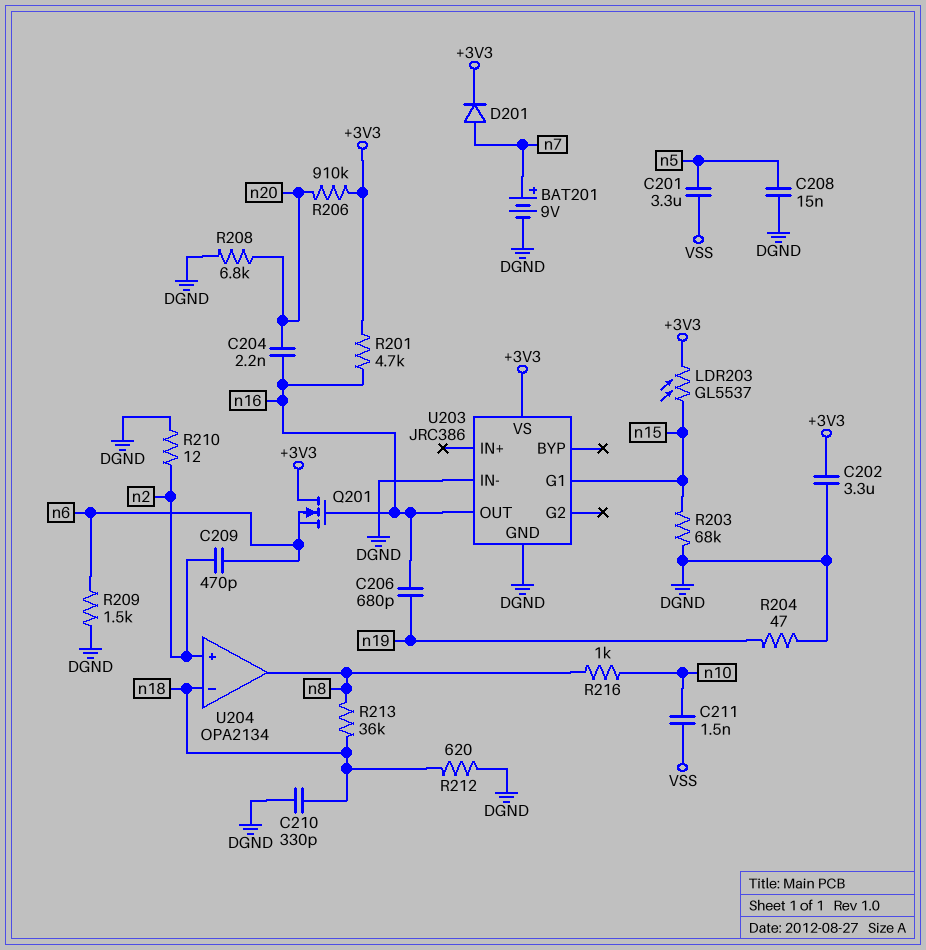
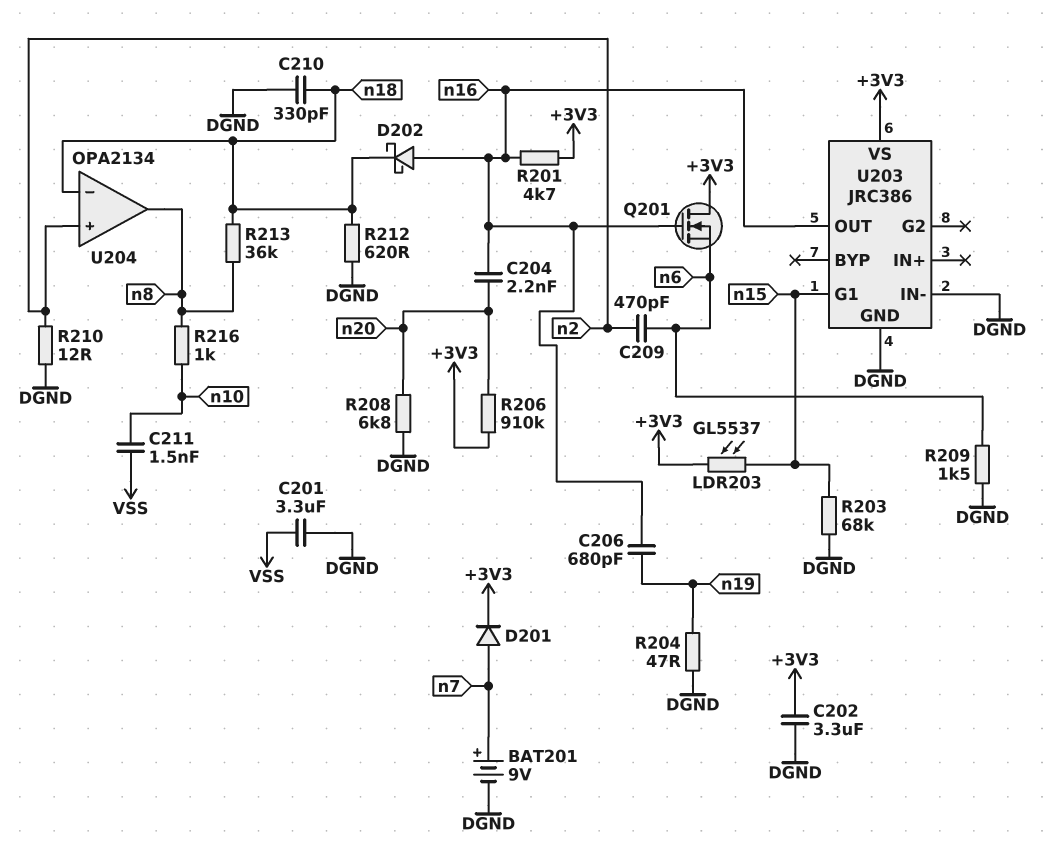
C201: 3.3uF (VSS, n5) -> 3.3uF (DGND, VSS)
C208: 15nF (DGND, n5) -> none
D202: none -> schottky (A n16, K n18)

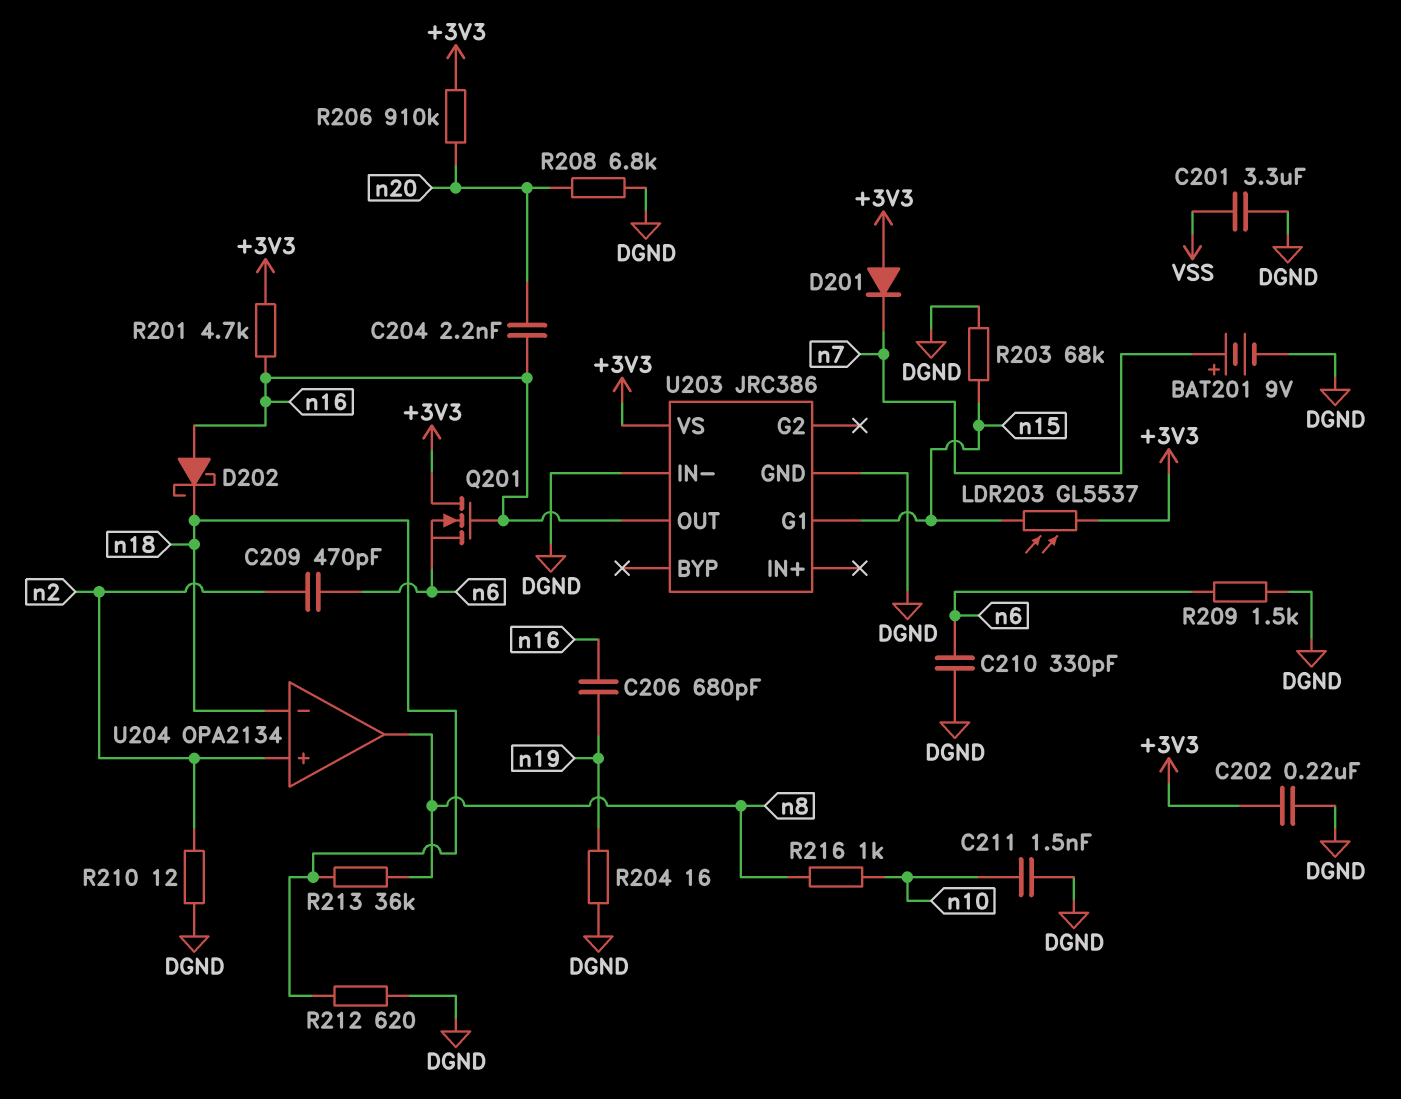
C202: 3.3uF (+3V3, DGND) -> 220nF (+3V3, DGND)
C210: 330pF (DGND, n18) -> 330pF (DGND, n6)
C211: 1.5nF (VSS, n10) -> 1.5nF (DGND, n10)
D201: diode (A n7, K +3V3) -> diode (A +3V3, K n7)
R204: 47 (DGND, n19) -> 16 (DGND, n19)

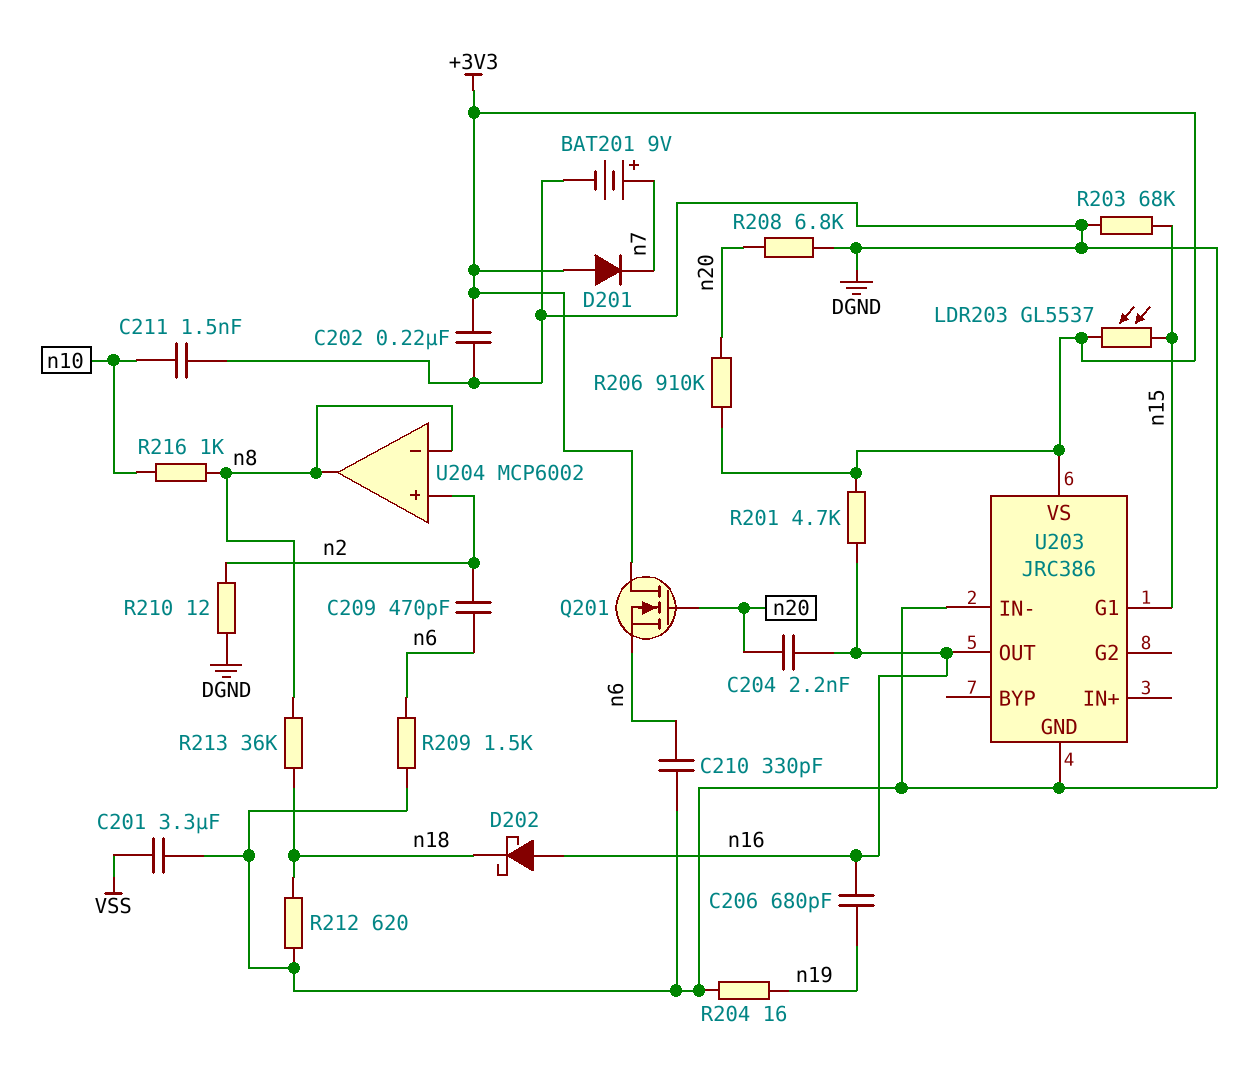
Q201: NMOS (G n16, D +3V3, S n6) -> NMOS (G n20, D +3V3, S n6)
U204: OPA2134 -> MCP6002
U204 pin in-: n18 -> n8

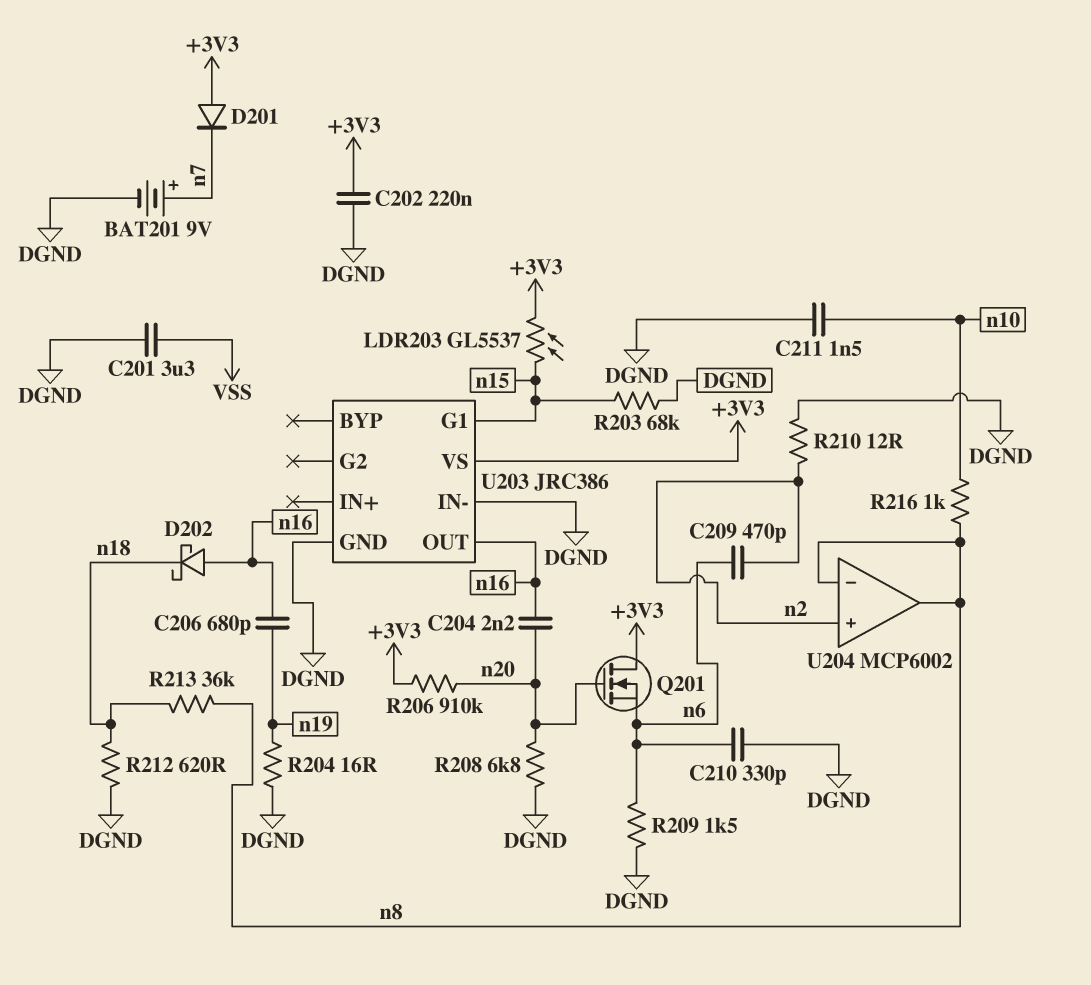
R201: 4.7k (+3V3, n16) -> none

